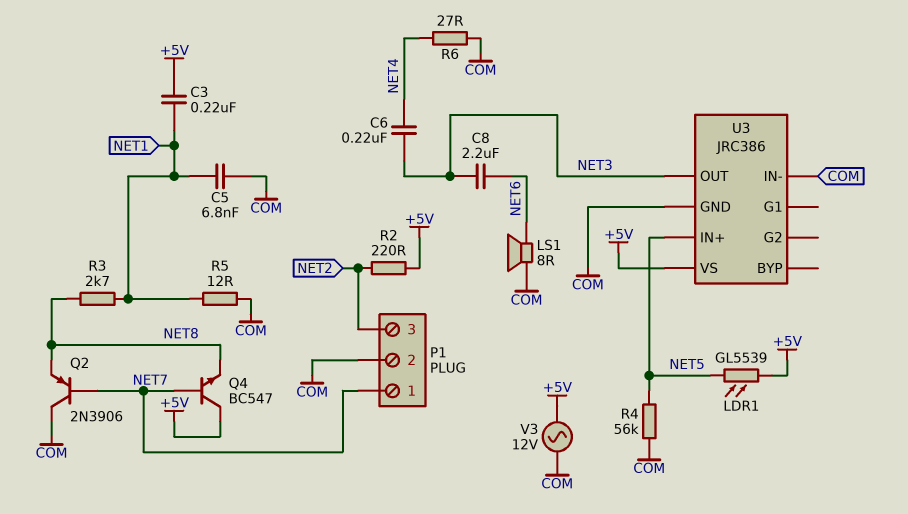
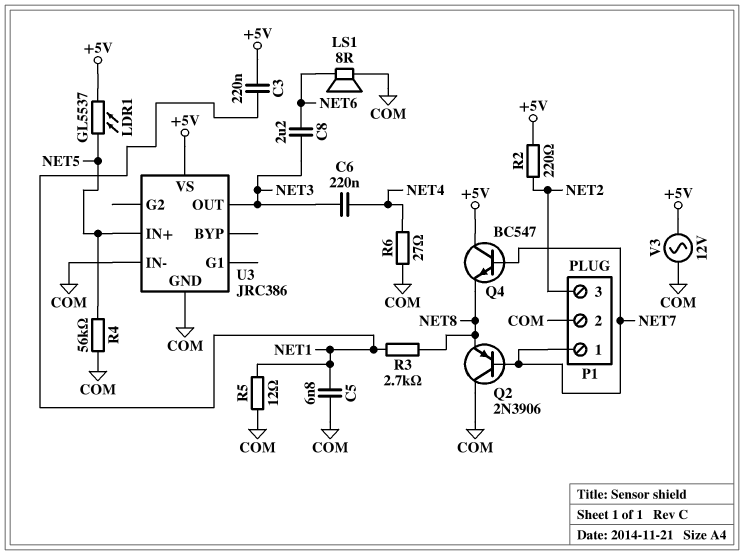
LDR1: GL5539 (+5V, NET5) -> GL5537 (+5V, NET5)

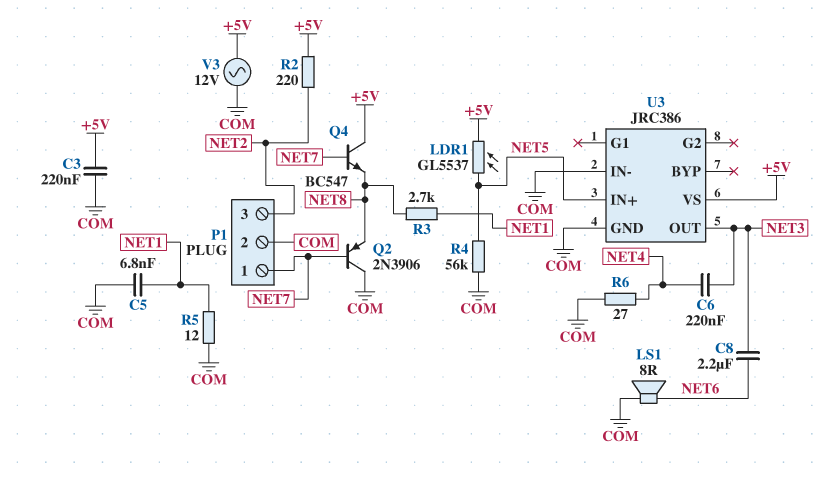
C3: 220nF (+5V, NET1) -> 220nF (+5V, COM)

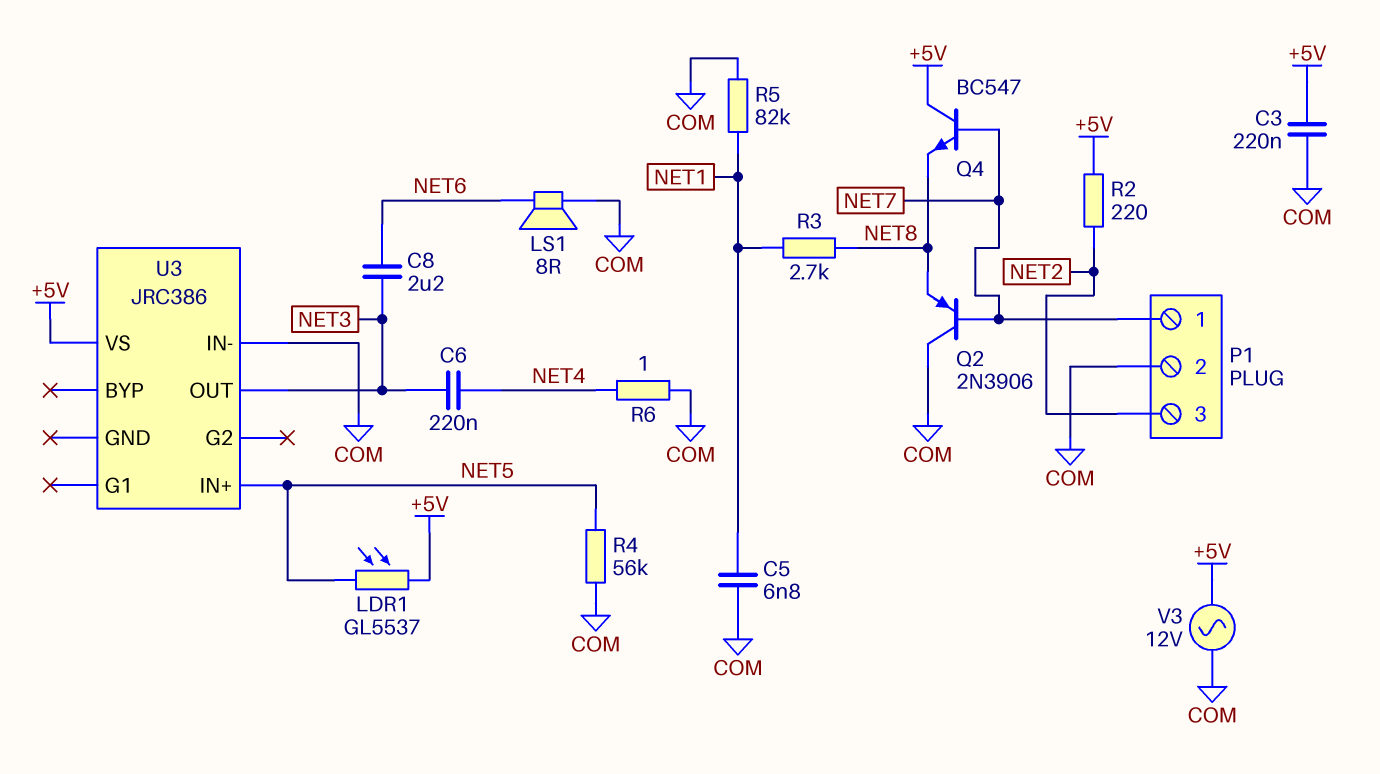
R5: 12 (COM, NET1) -> 82k (COM, NET1)
R6: 27 (COM, NET4) -> 1 (COM, NET4)
U3 pin GND: COM -> none

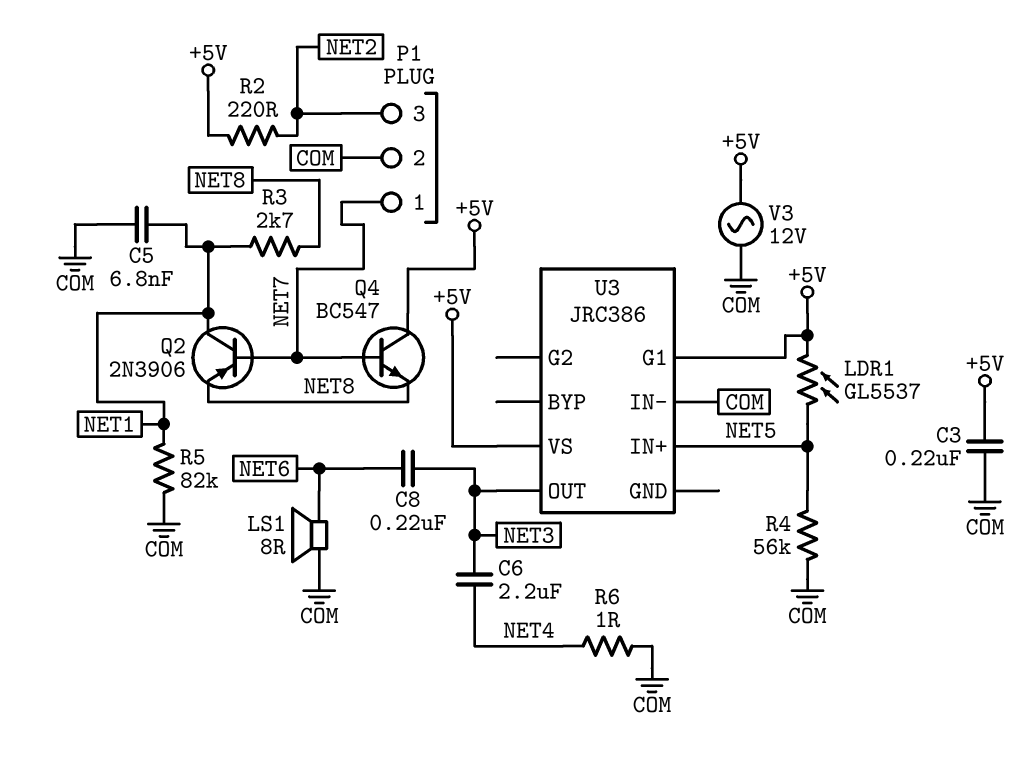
C6: 220nF (NET3, NET4) -> 2.2uF (NET3, NET4)
C8: 2.2uF (NET3, NET6) -> 220nF (NET3, NET6)
Q2: PNP 2N3906 (B NET7, C COM, E NET8) -> PNP 2N3906 (B NET7, C NET1, E NET8)
U3 pin G1: none -> +5V

